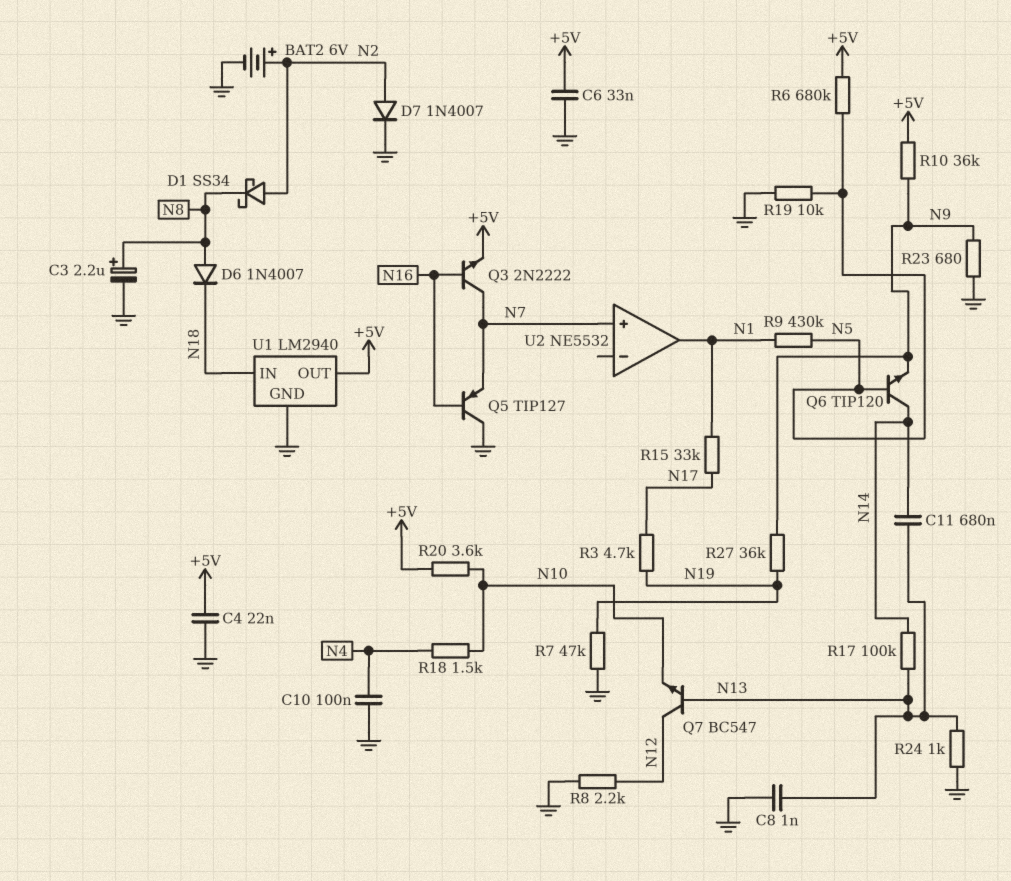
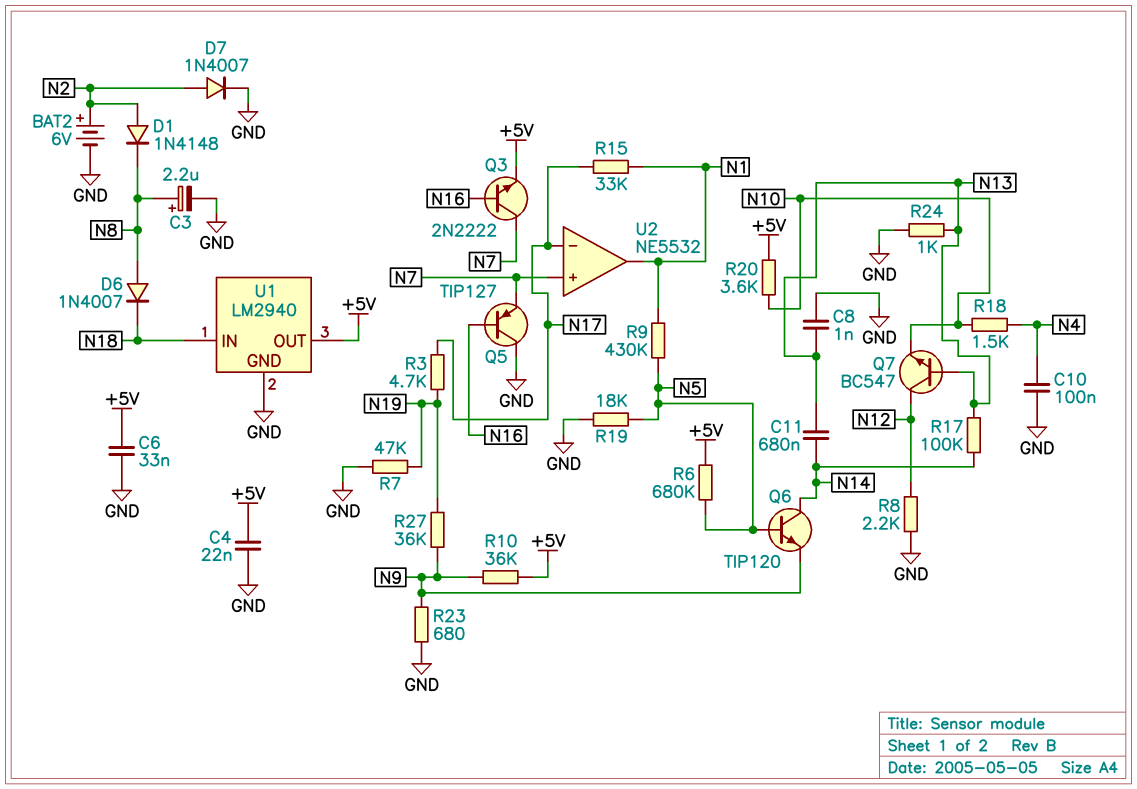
D1: schottky SS34 (A N2, K N8) -> diode 1N4148 (A N2, K N8)
R19: 10k (GND, N5) -> 18k (GND, N5)
U2 pin in-: none -> N17

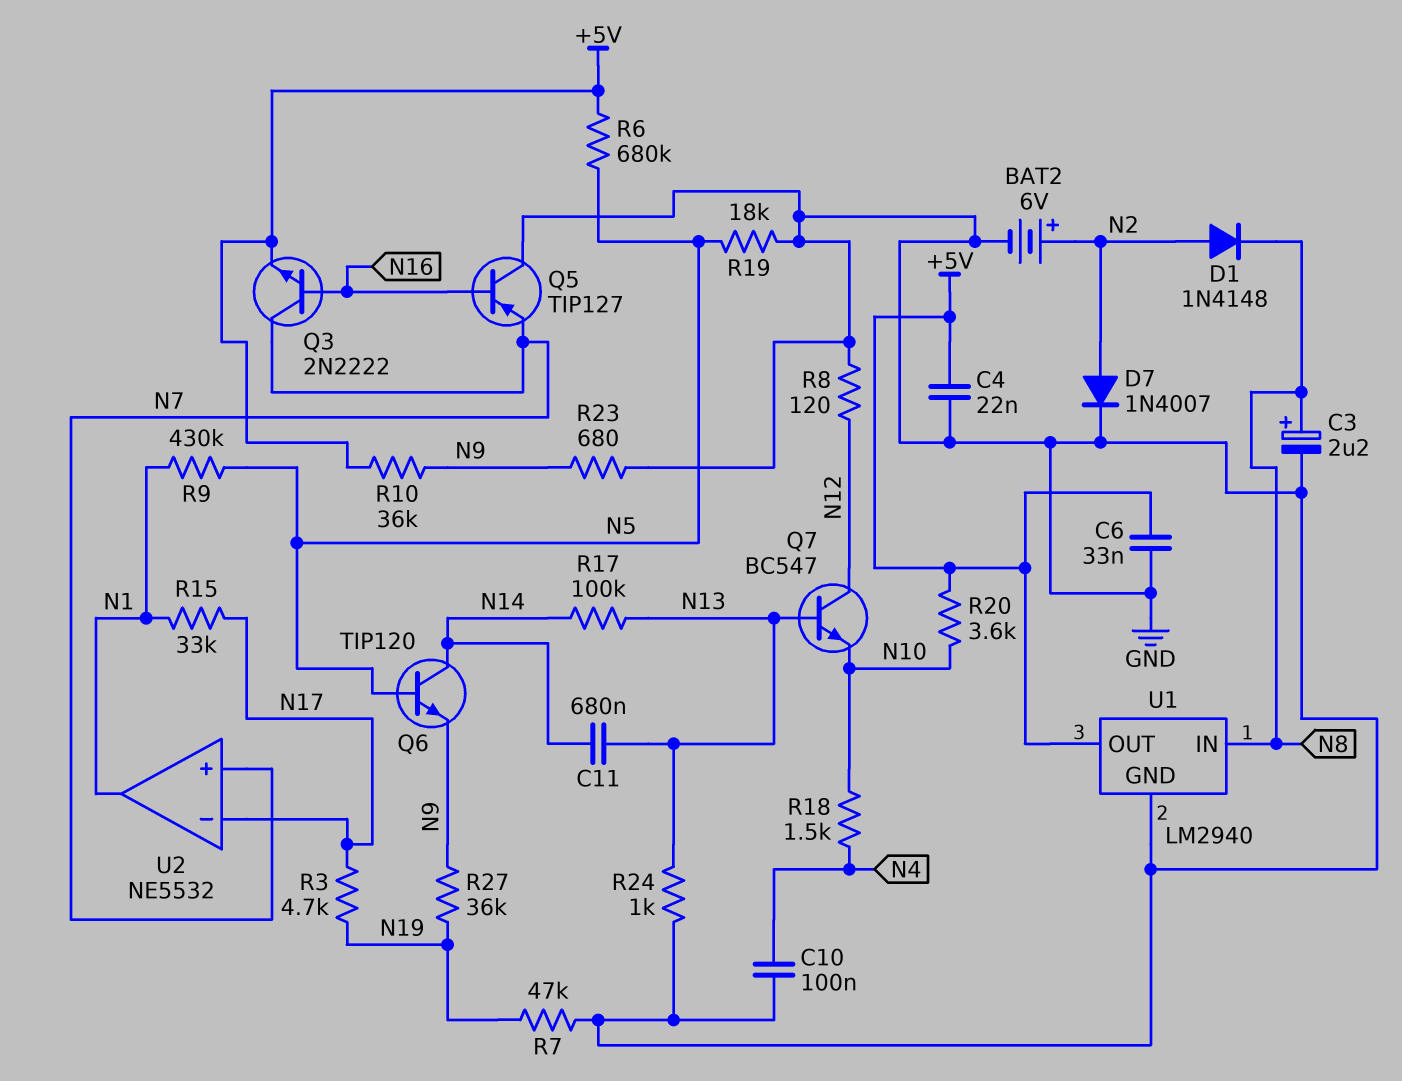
C8: 1nF (GND, N13) -> none
D6: diode 1N4007 (A N8, K N18) -> none
R8: 2.2k (GND, N12) -> 120 (GND, N12)
U1 pin IN: N18 -> N8

